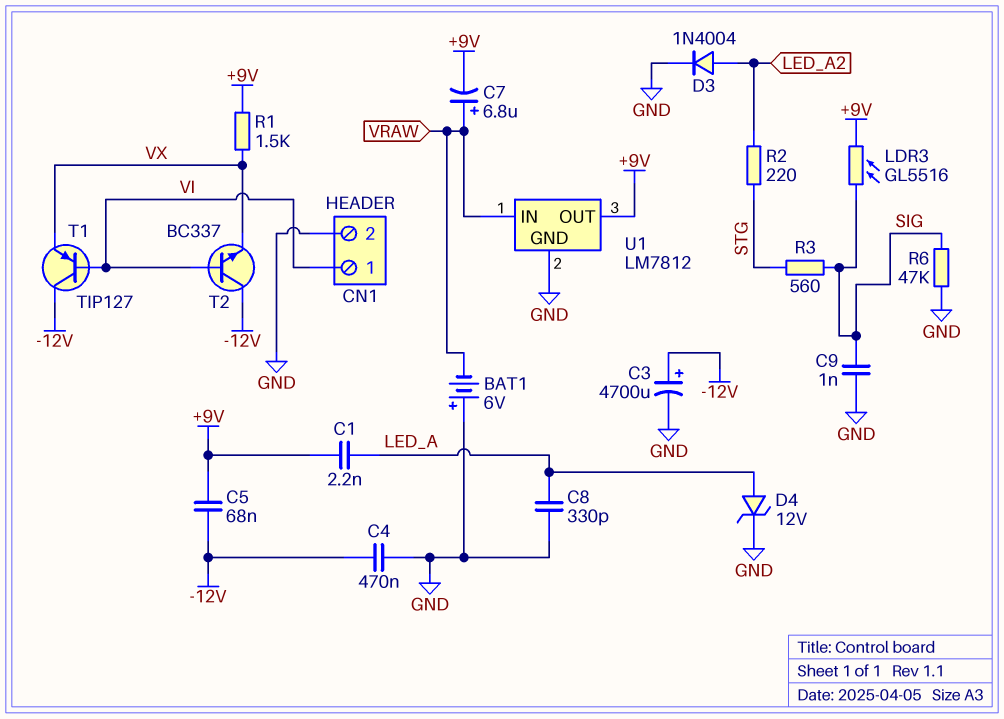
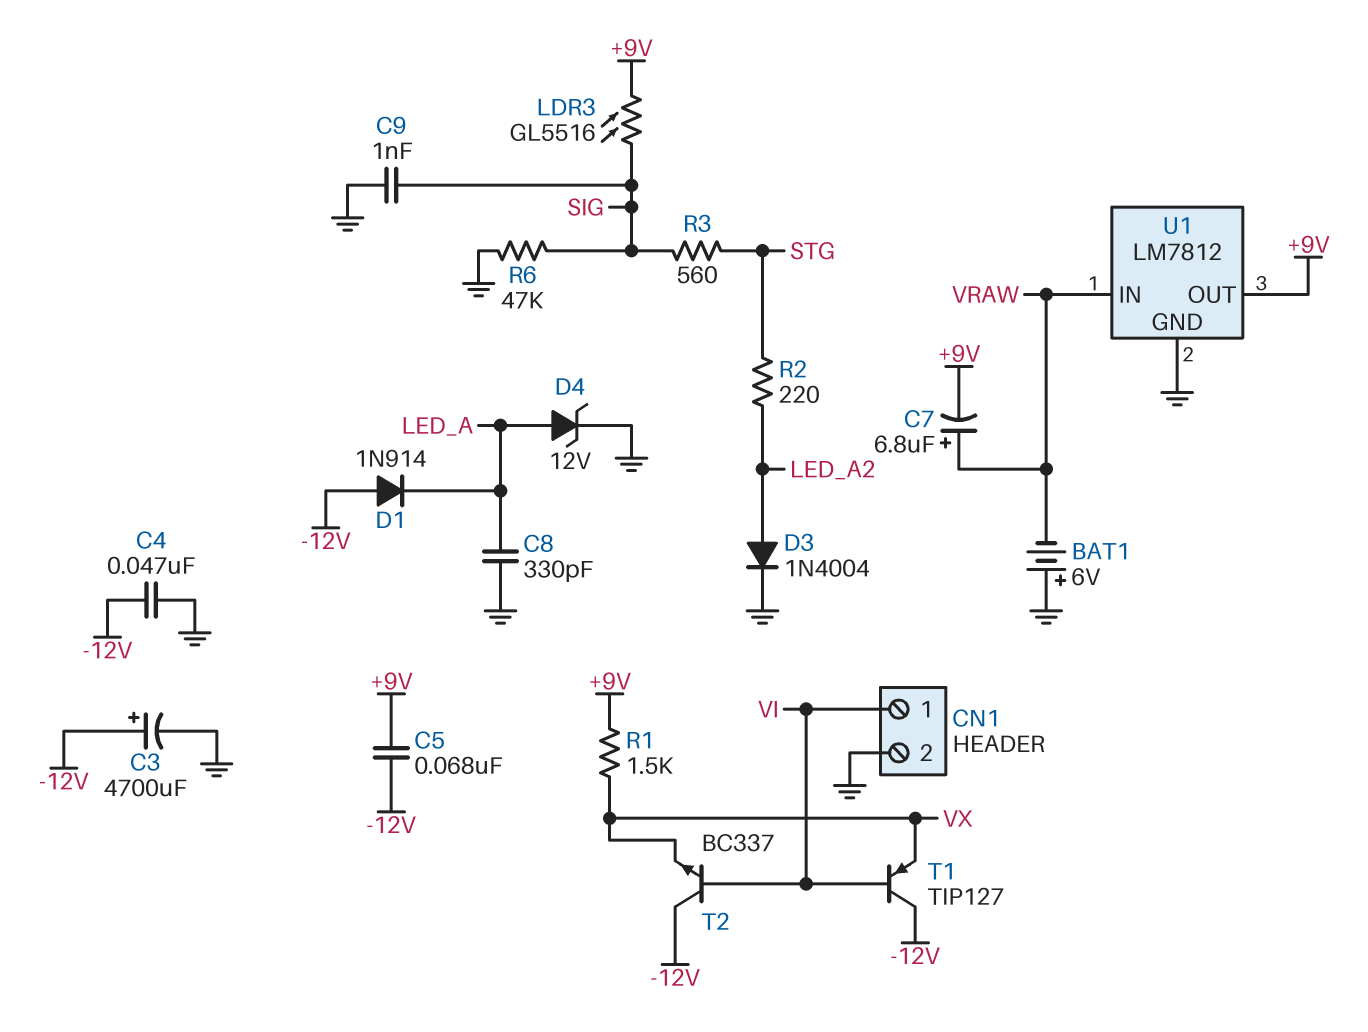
C1: 2.2nF (+9V, LED_A) -> none
C4: 470nF (-12V, GND) -> 47nF (-12V, GND)
D1: none -> diode 1N914 (A -12V, K LED_A)

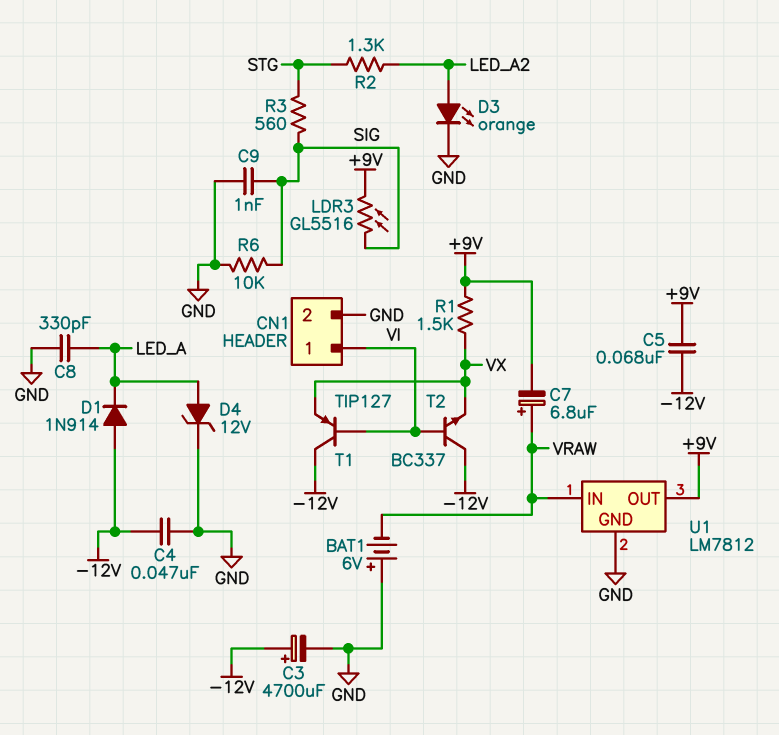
D3: diode 1N4004 (A LED_A2, K GND) -> LED orange (A LED_A2, K GND)
R2: 220 (LED_A2, STG) -> 1.3k (LED_A2, STG)
R6: 47k (GND, SIG) -> 10k (GND, SIG)

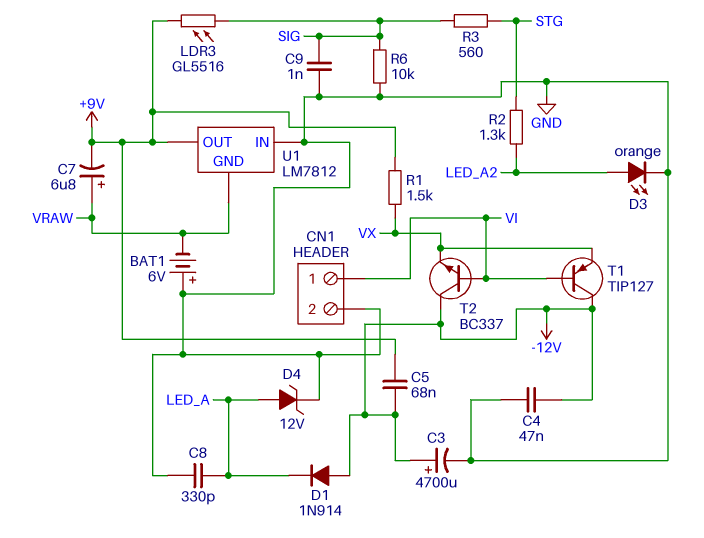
U1 pin GND: GND -> VRAW
U1 pin IN: VRAW -> GND

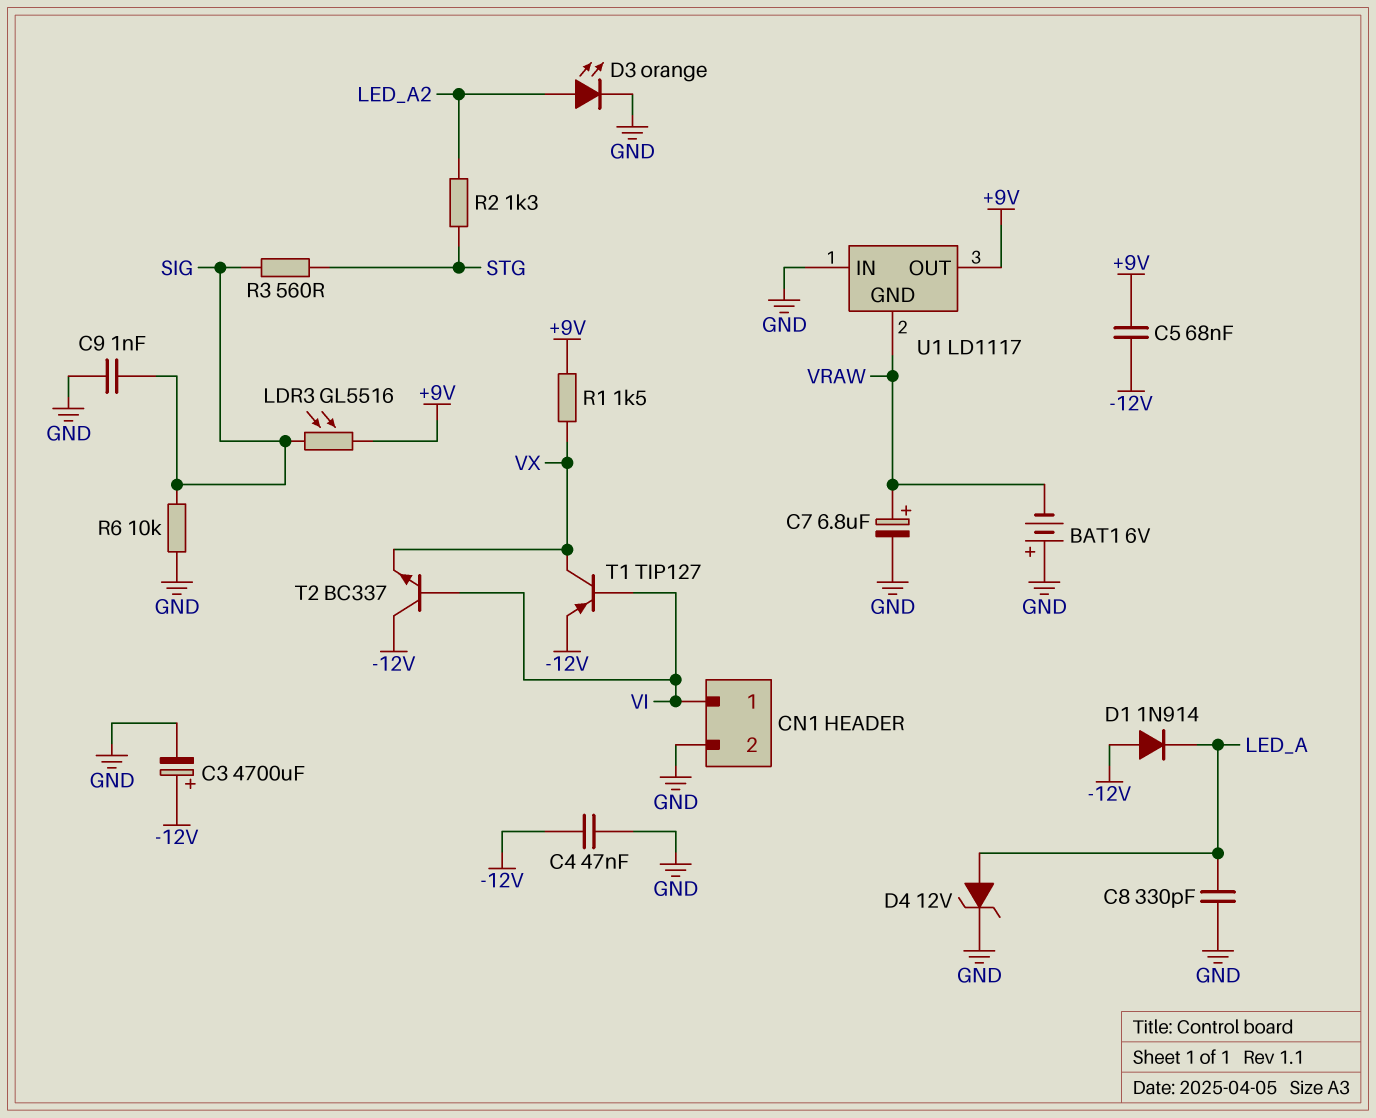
C7: 6.8uF (plus VRAW, minus +9V) -> 6.8uF (plus VRAW, minus GND)
T1: PNP TIP127 (B VI, C -12V, E VX) -> PNP TIP127 (B VI, C VX, E -12V)
U1: LM7812 -> LD1117

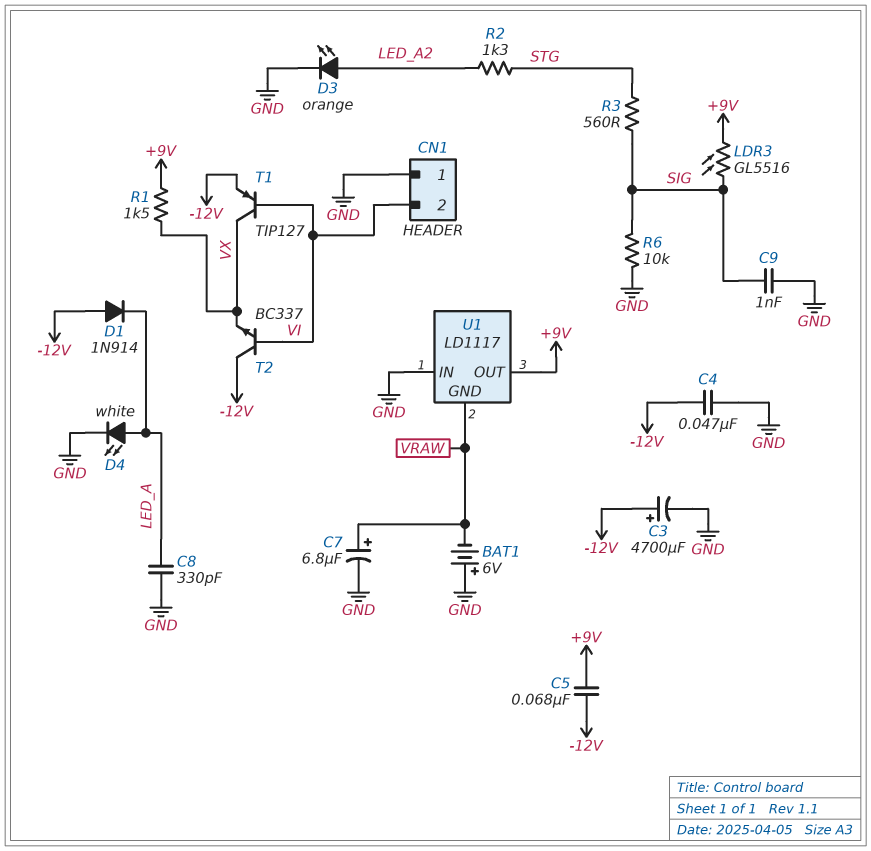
CN1 pin 1: VI -> GND
CN1 pin 2: GND -> VI
D4: zener 12V (A LED_A, K GND) -> LED white (A LED_A, K GND)

